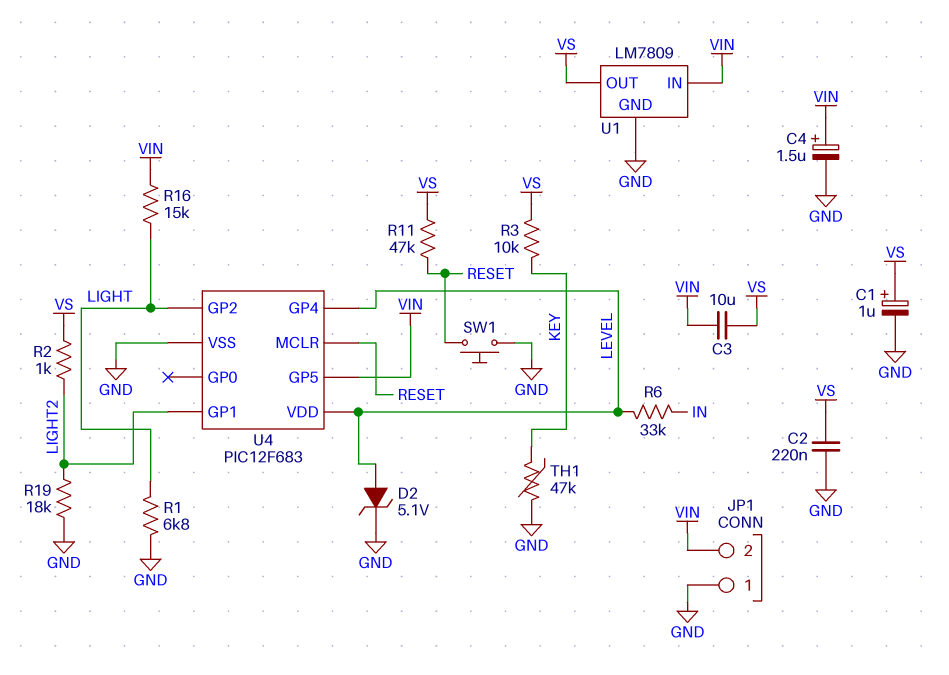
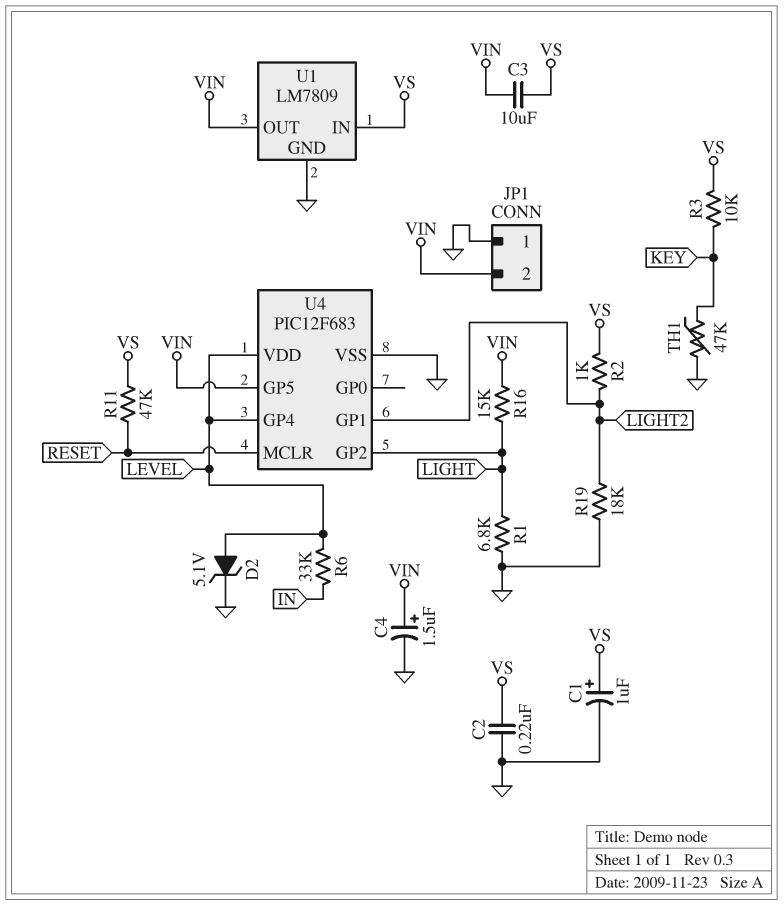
SW1: button (GND, RESET) -> none
U1 pin IN: VIN -> VS
U1 pin OUT: VS -> VIN

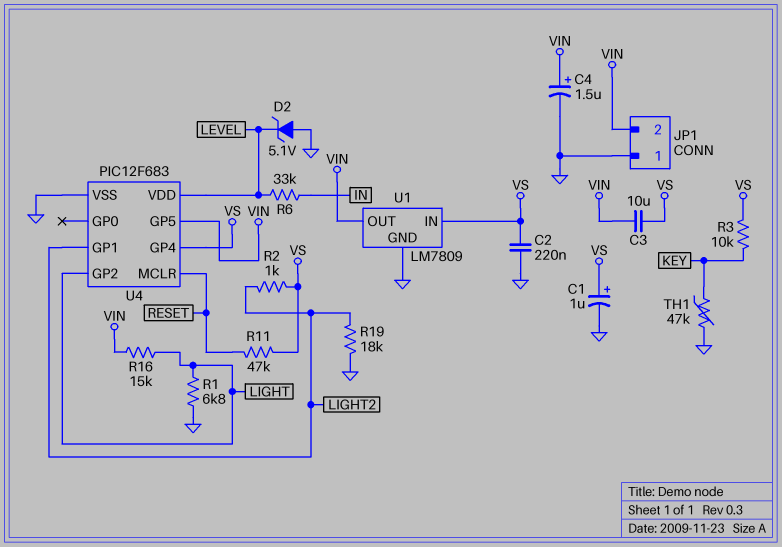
D2: zener 5.1V (A LEVEL, K GND) -> zener 5.1V (A GND, K LEVEL)
U4 pin GP4: LEVEL -> VS

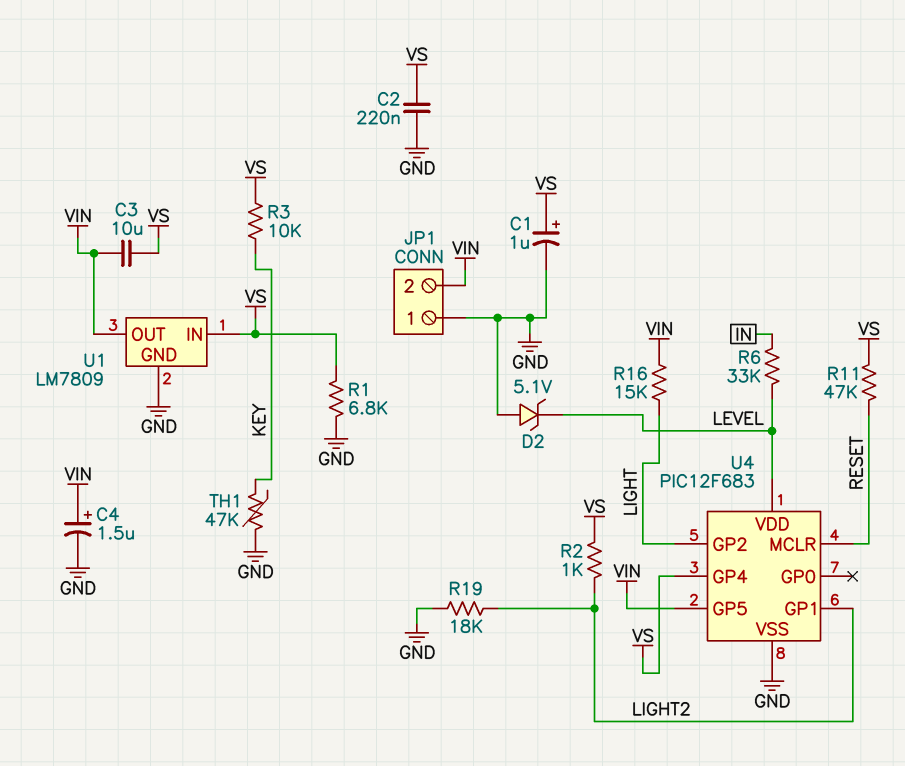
R1: 6.8k (GND, LIGHT) -> 6.8k (GND, VS)

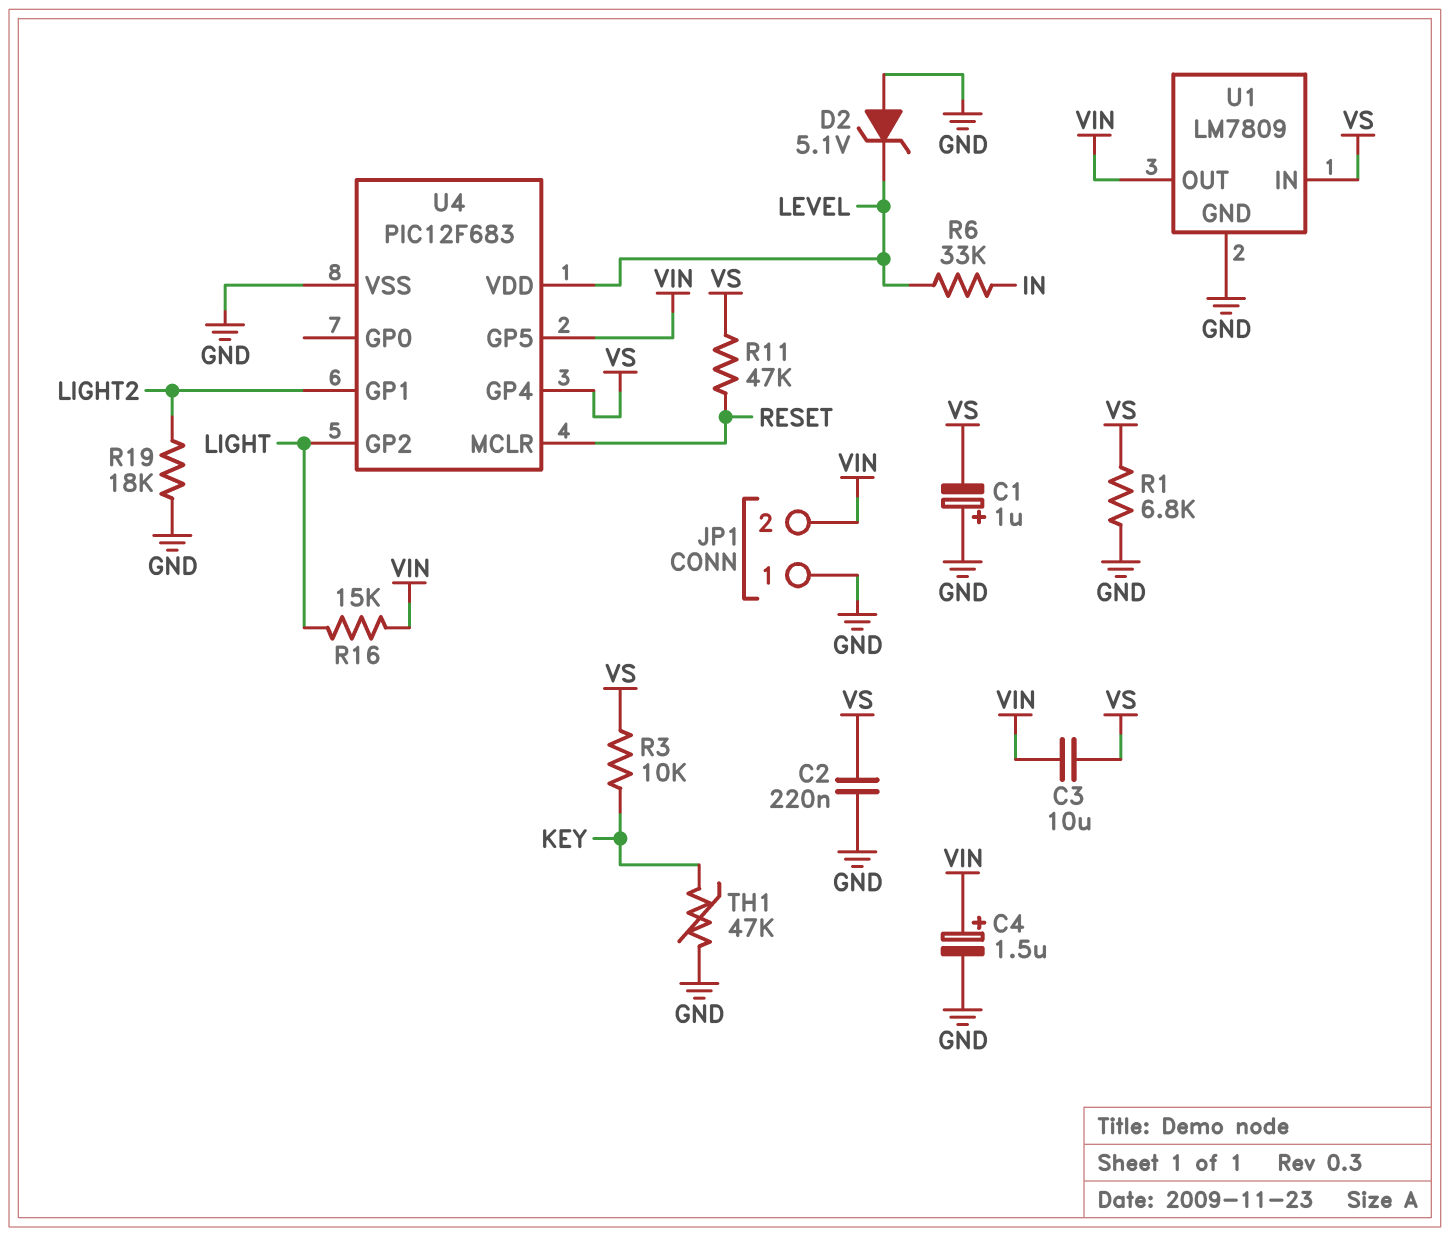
C1: 1uF (plus VS, minus GND) -> 1uF (plus GND, minus VS)
R2: 1k (LIGHT2, VS) -> none

